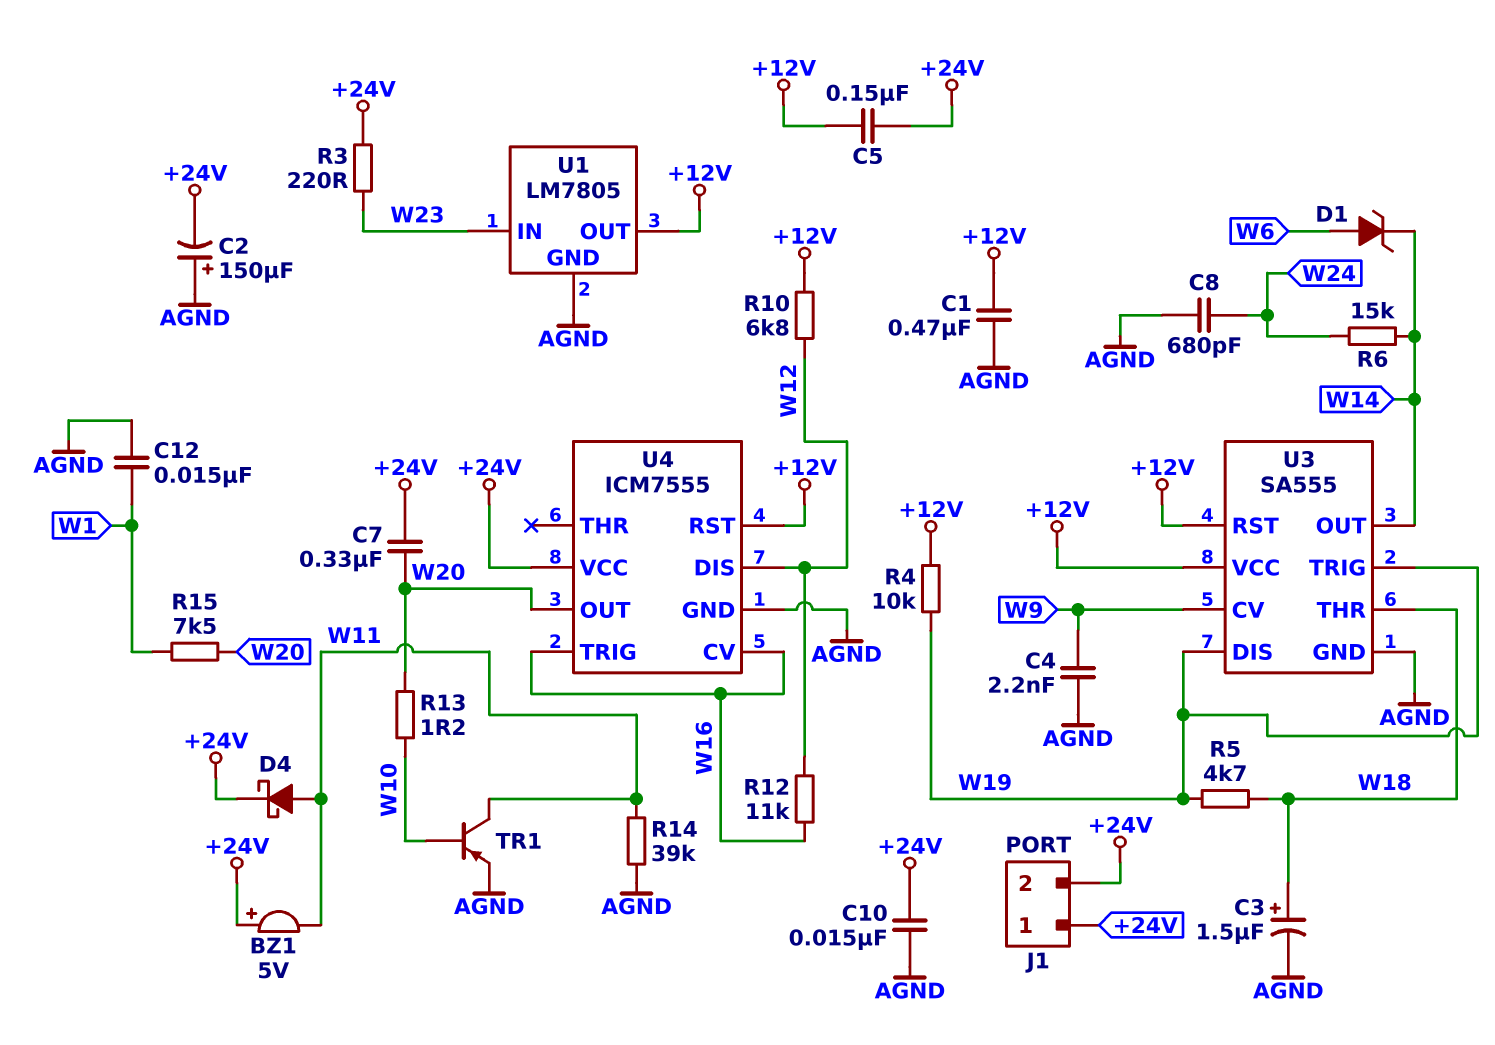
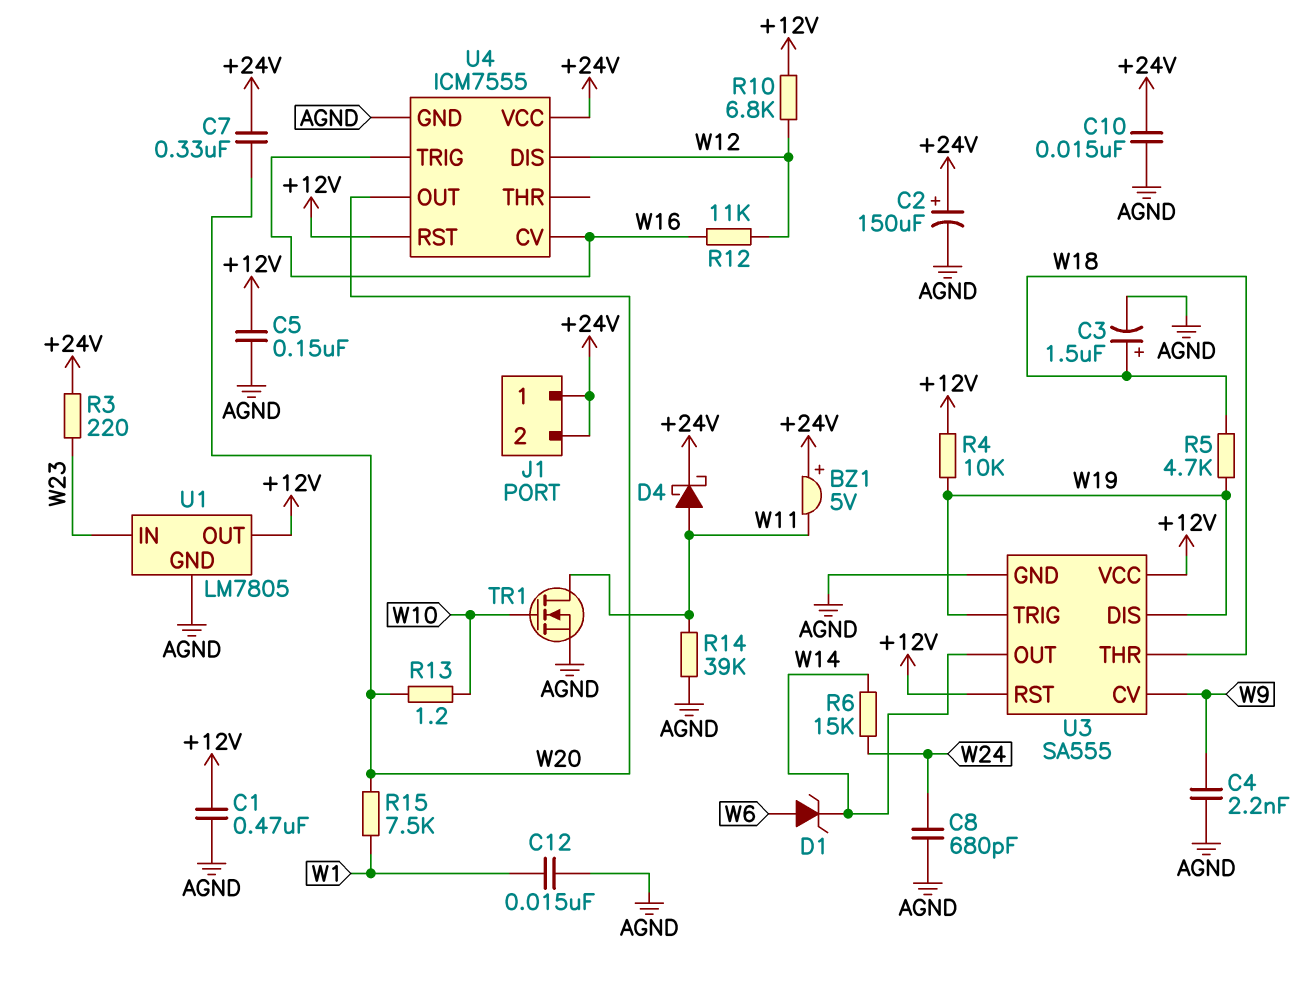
C2: 150uF (plus AGND, minus +24V) -> 150uF (plus +24V, minus AGND)
C5: 150nF (+12V, +24V) -> 150nF (+12V, AGND)
TR1: PNP (B W10, C W11, E AGND) -> NMOS (G W10, D W11, S AGND)

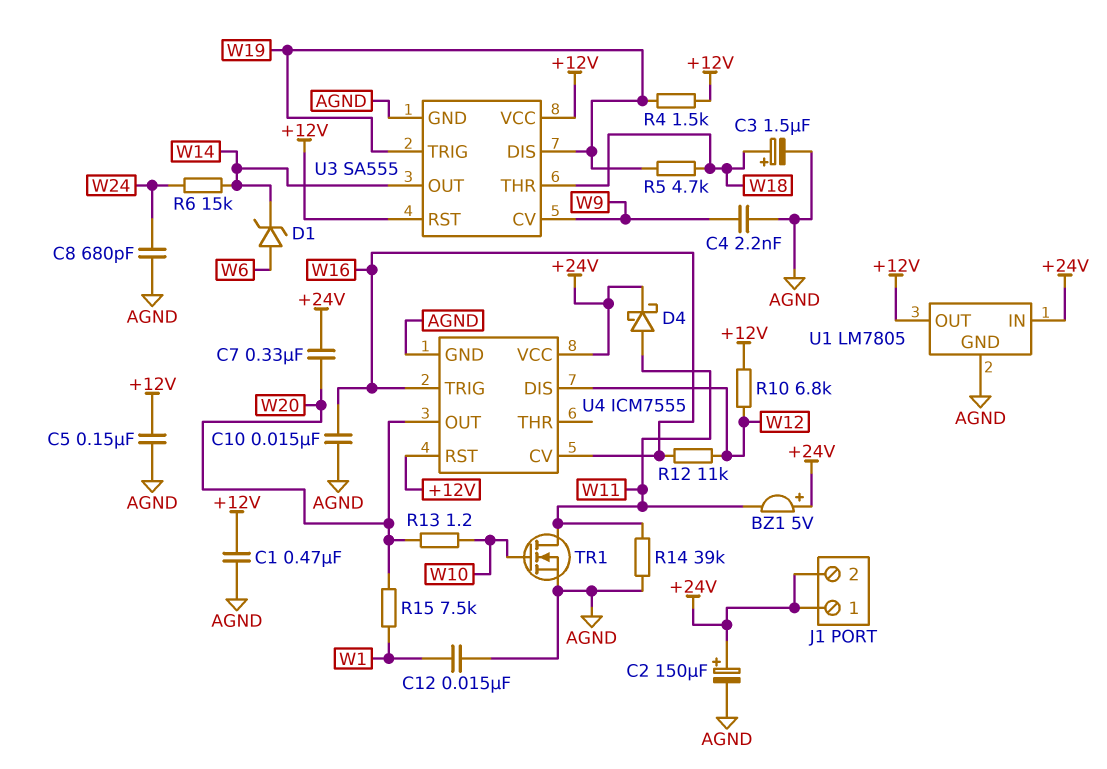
C10: 15nF (+24V, AGND) -> 15nF (AGND, W16)
R3: 220 (+24V, W23) -> none
R4: 10k (+12V, W19) -> 1.5k (+12V, W19)
U1 pin IN: W23 -> +24V

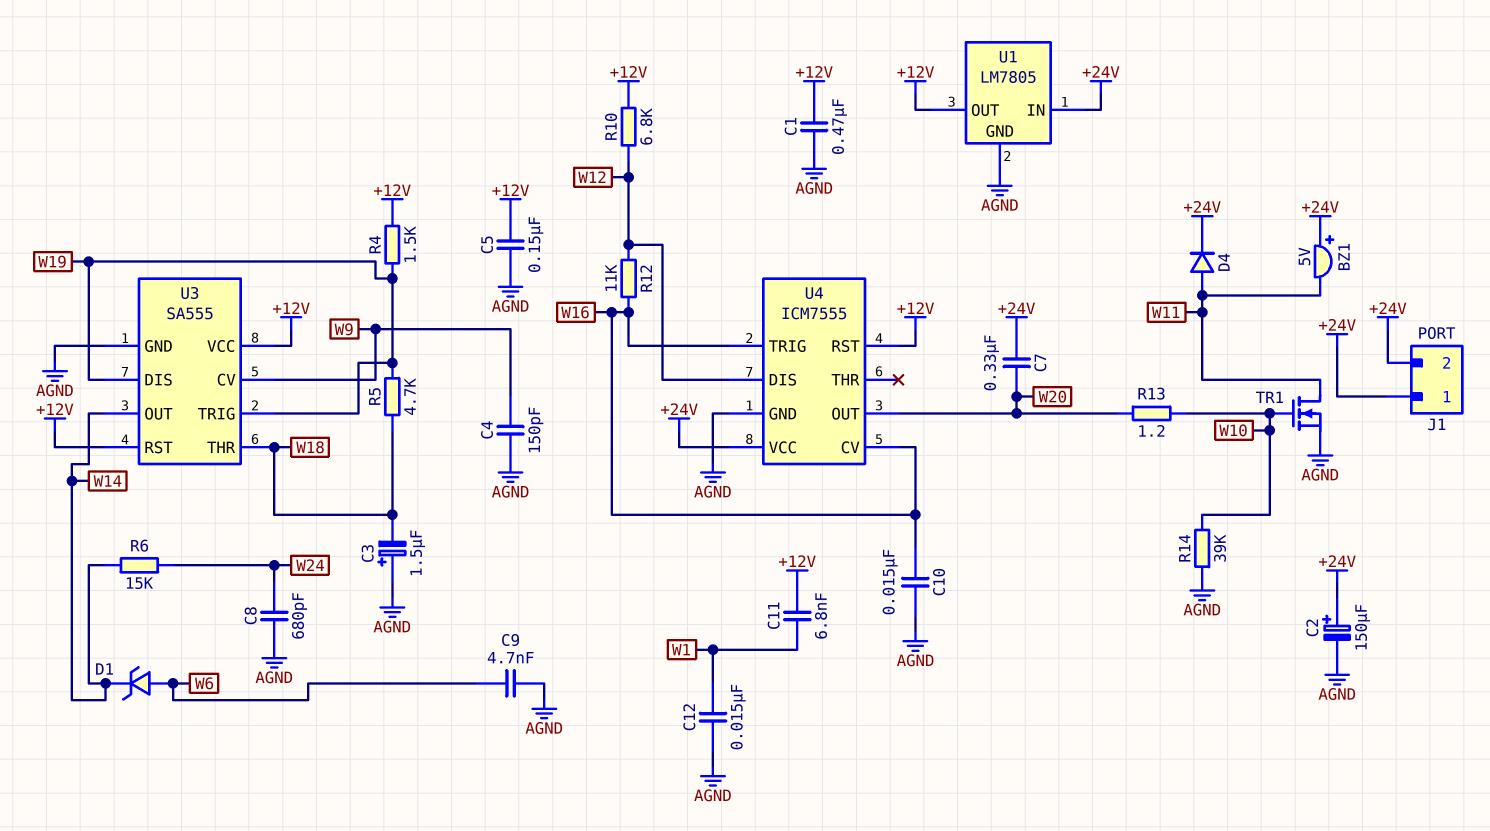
C3: 1.5uF (plus W18, minus AGND) -> 1.5uF (plus AGND, minus W18)
C4: 2.2nF (AGND, W9) -> 150pF (AGND, W9)
C9: none -> 4.7nF (AGND, W6)
C11: none -> 6.8nF (+12V, W1)
D4: schottky (A W11, K +24V) -> diode (A W11, K +24V)
R14: 39k (AGND, W11) -> 39k (AGND, W10)
R15: 7.5k (W1, W20) -> none

